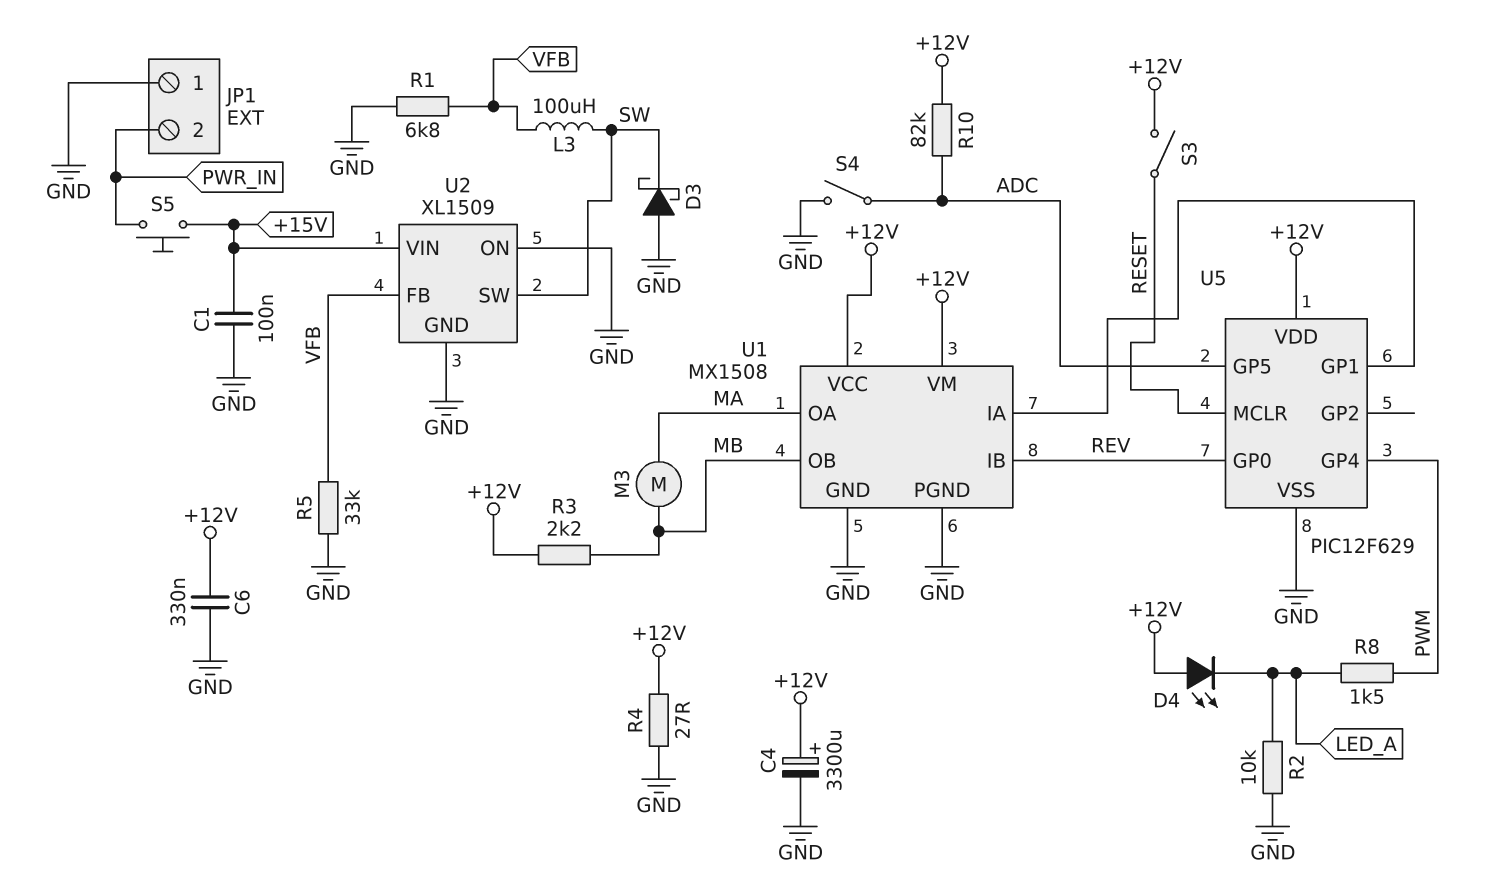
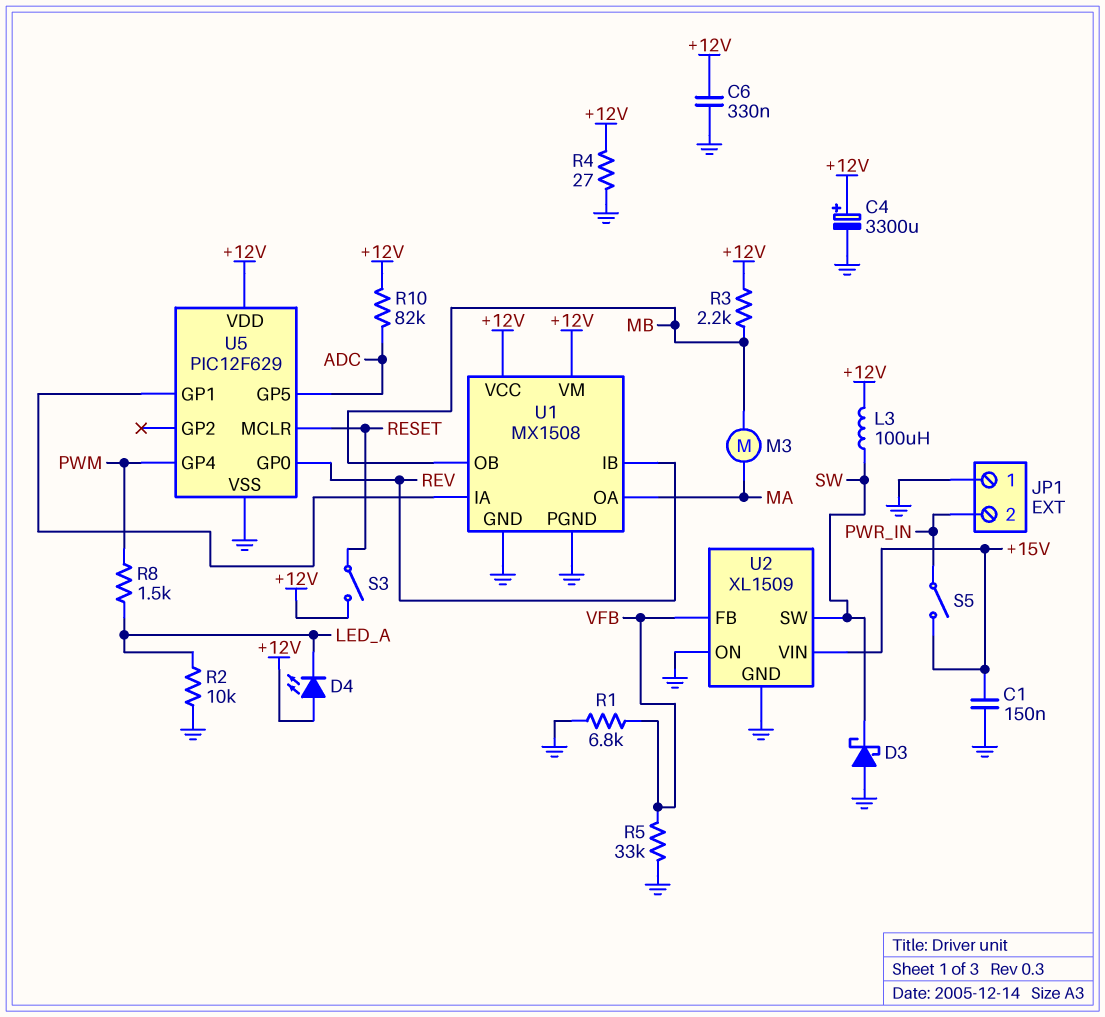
C1: 100nF (+15V, GND) -> 150nF (+15V, GND)
L3: 100uH (SW, VFB) -> 100uH (+12V, SW)
S4: switch (ADC, GND) -> none
S5: button (+15V, PWR_IN) -> switch (+15V, PWR_IN)

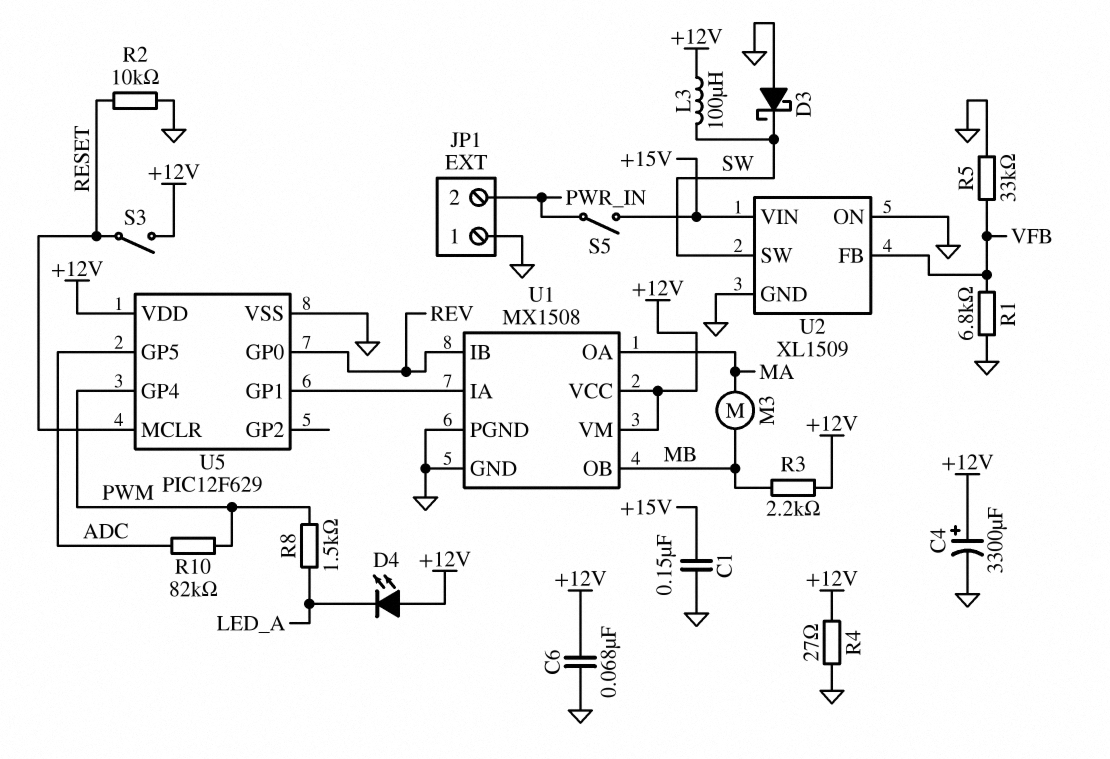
C6: 330nF (+12V, GND) -> 68nF (+12V, GND)
R2: 10k (GND, LED_A) -> 10k (GND, RESET)
R10: 82k (+12V, ADC) -> 82k (ADC, PWM)

